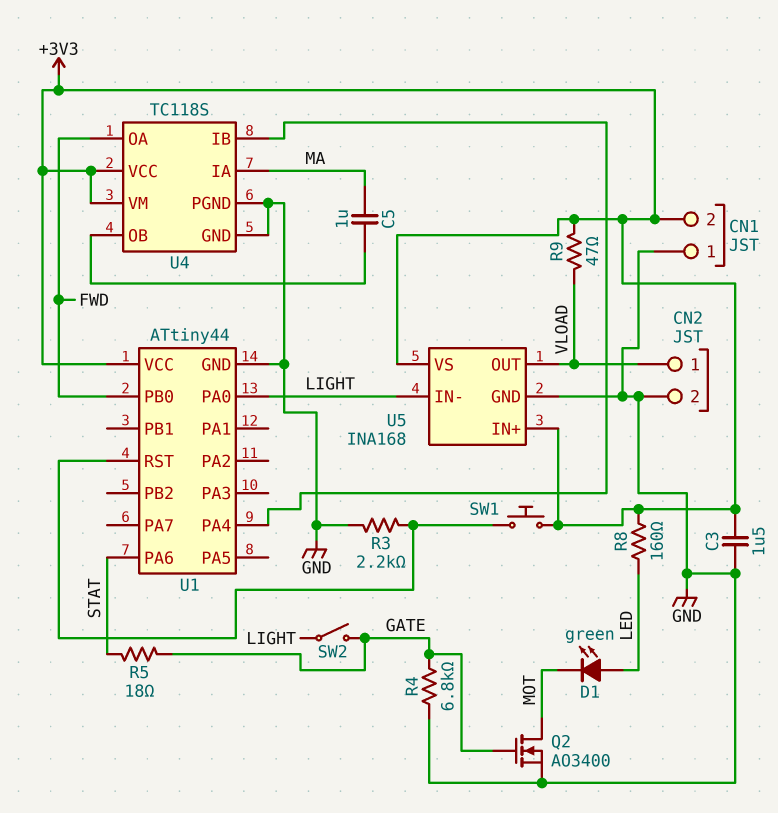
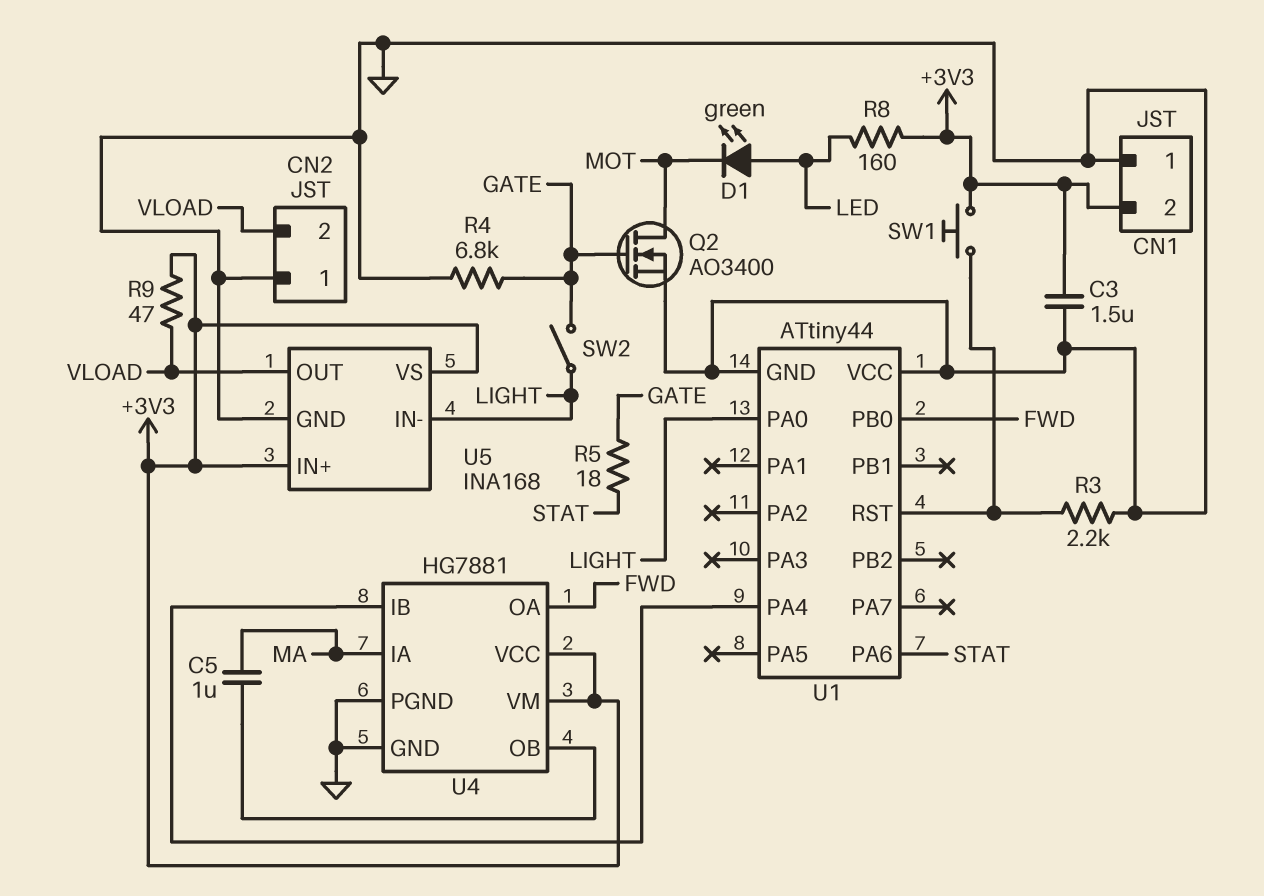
CN2 pin 1: VLOAD -> GND
CN2 pin 2: GND -> VLOAD
U1 pin VCC: +3V3 -> GND
U4: TC118S -> HG7881

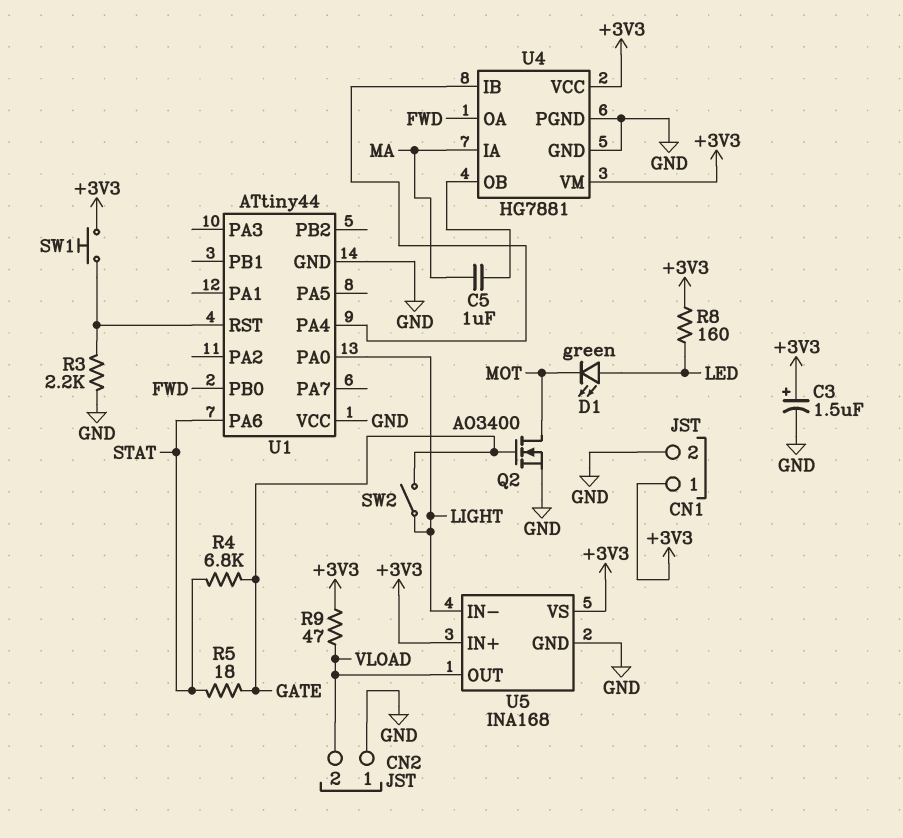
C3: 1.5uF (+3V3, GND) -> 1.5uF (plus +3V3, minus GND)
CN1 pin 1: GND -> +3V3
CN1 pin 2: +3V3 -> GND
R4: 6.8k (GATE, GND) -> 6.8k (GATE, STAT)

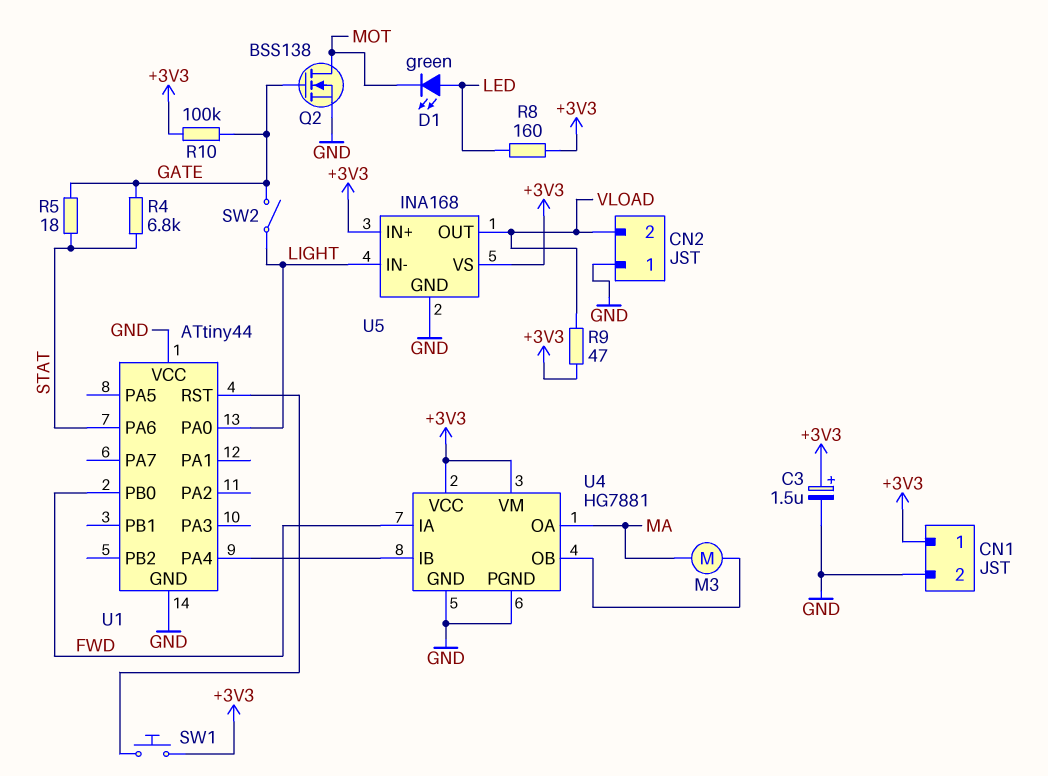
C5: 1uF (MA, U4/OB) -> none
M3: none -> motor (MA, U4/OB)
Q2: NMOS AO3400 (G GATE, D MOT, S GND) -> NMOS BSS138 (G GATE, D MOT, S GND)
R3: 2.2k (GND, U1/RST) -> none
R10: none -> 100k (+3V3, GATE)
U4 pin IA: MA -> FWD
U4 pin OA: FWD -> MA

